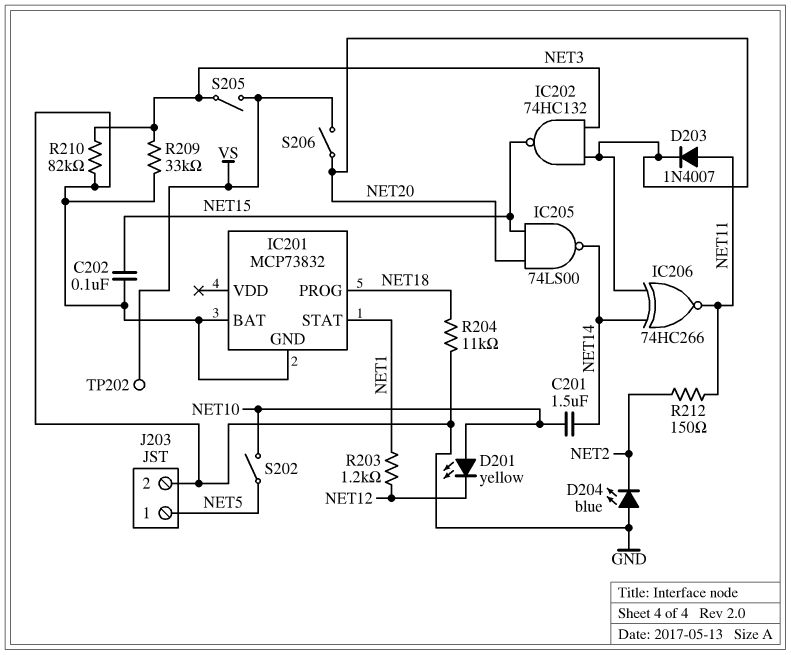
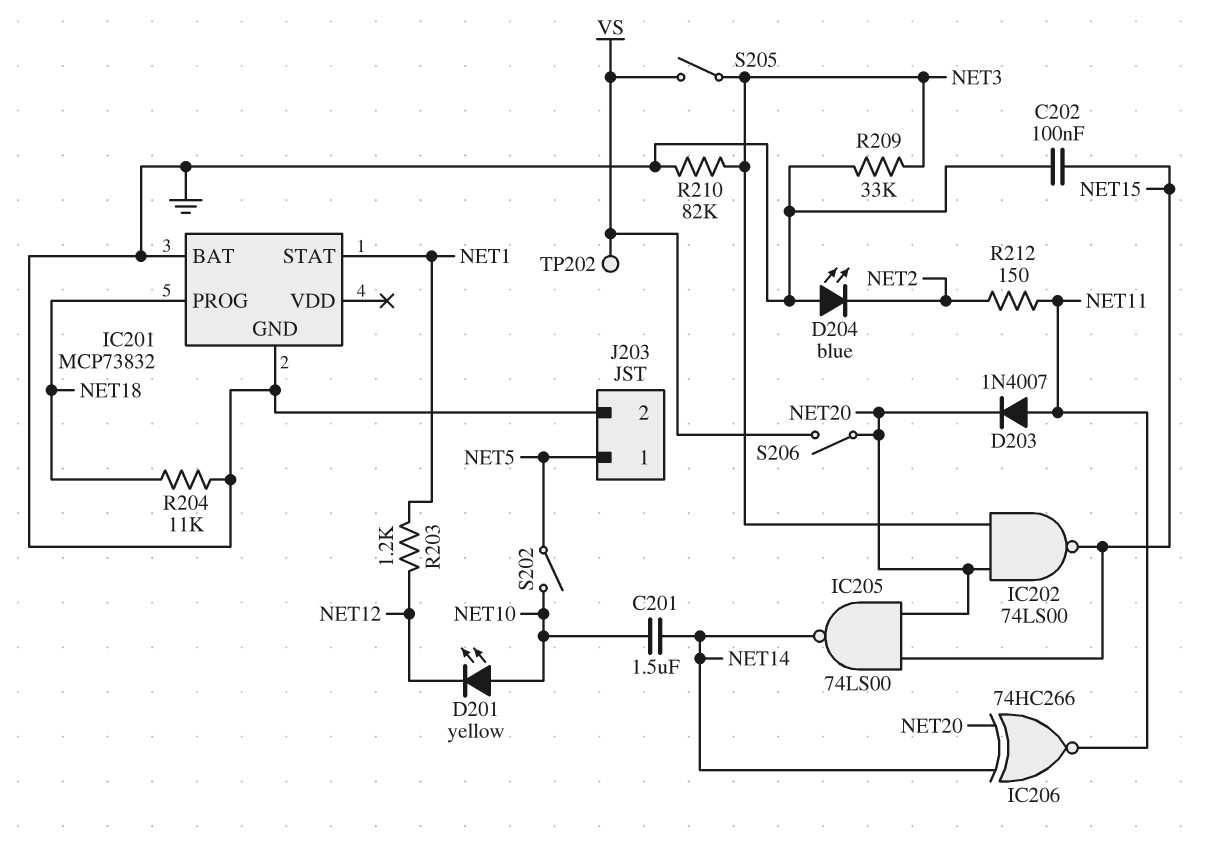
IC202: NAND 74HC132 (in NET3, in NET20, out NET15) -> NAND 74LS00 (in NET3, in NET20, out NET15)

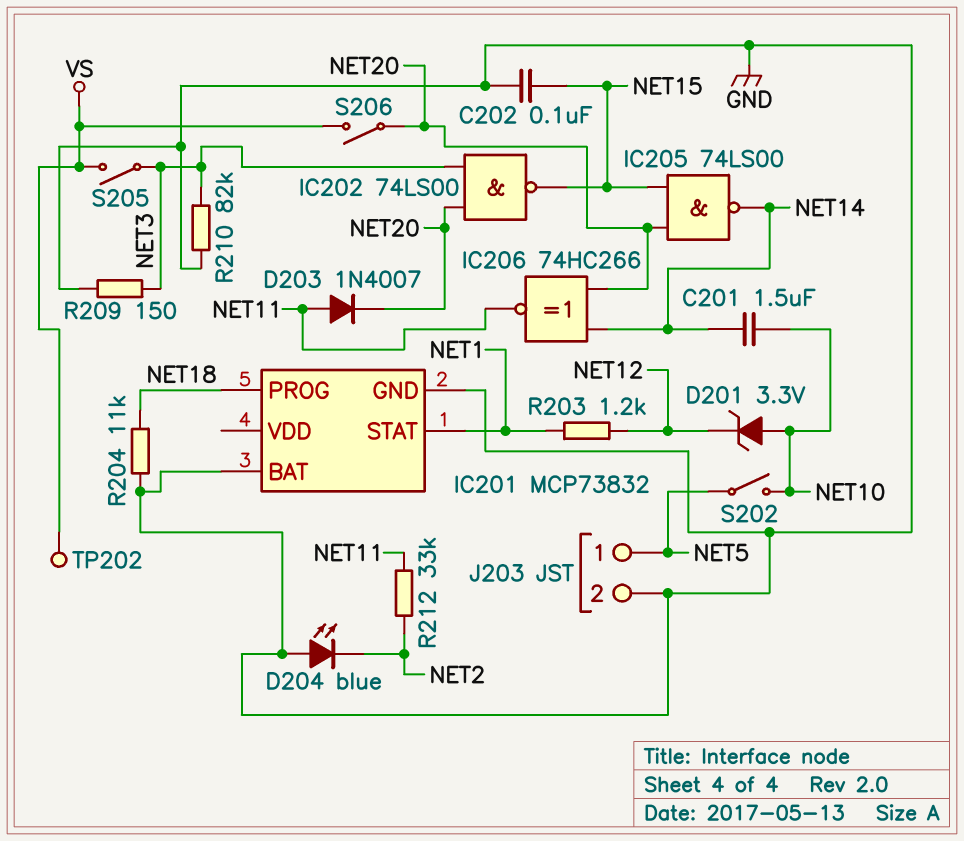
D201: LED yellow (A NET10, K NET12) -> zener 3.3V (A NET10, K NET12)
R209: 33k (GND, NET3) -> 150 (GND, NET3)
R212: 150 (NET2, NET11) -> 33k (NET2, NET11)

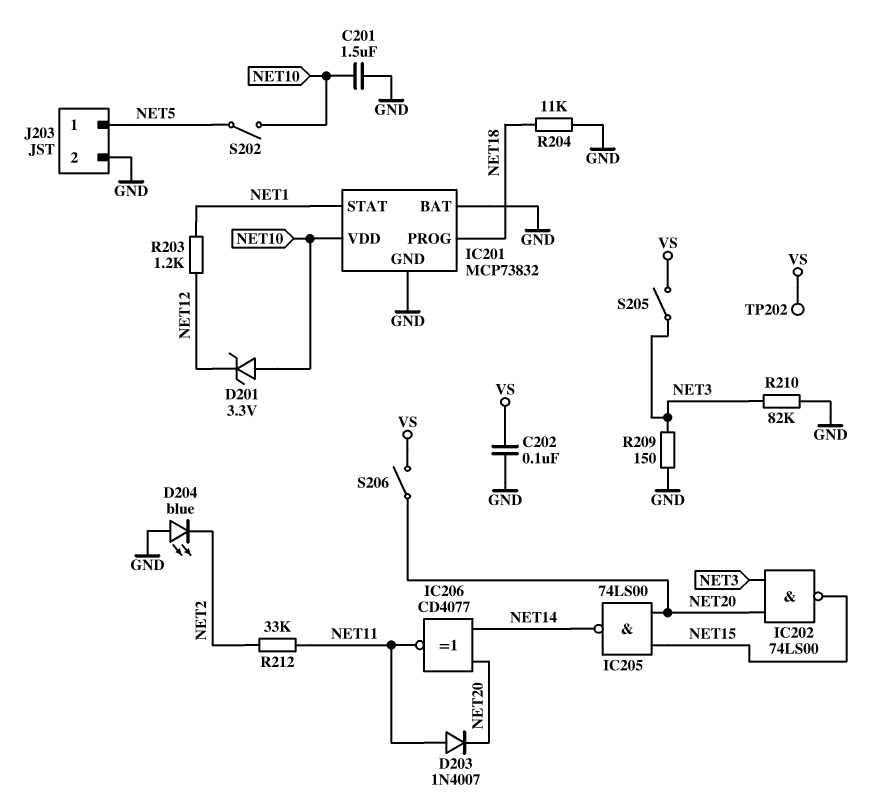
C201: 1.5uF (NET10, NET14) -> 1.5uF (GND, NET10)
C202: 100nF (GND, NET15) -> 100nF (GND, VS)
IC201 pin VDD: none -> NET10
IC206: XNOR 74HC266 (in NET14, in NET20, out NET11) -> XNOR CD4077 (in NET14, in NET20, out NET11)

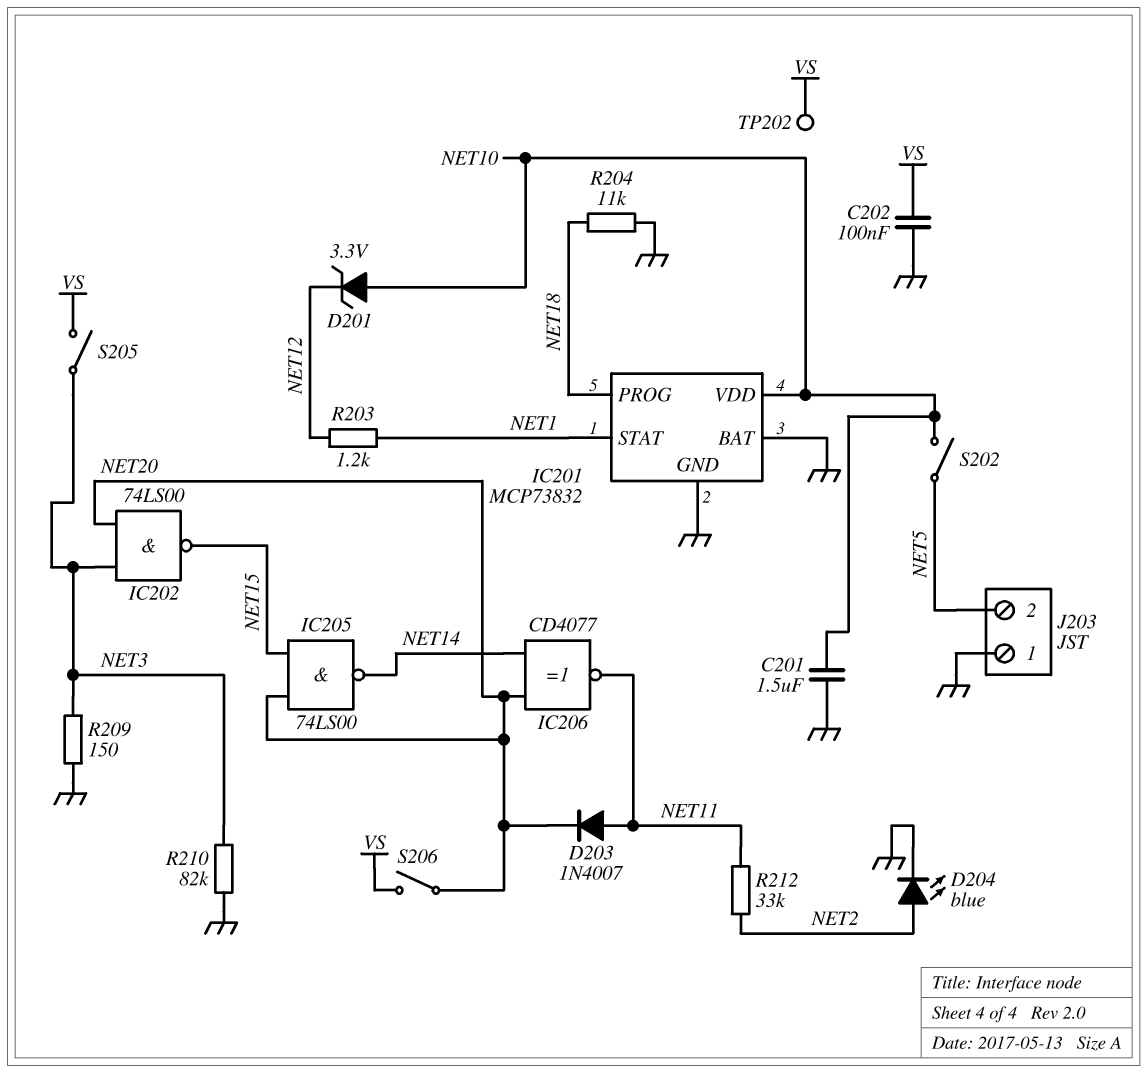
D204: LED blue (A GND, K NET2) -> LED blue (A NET2, K GND)
J203 pin 1: NET5 -> GND
J203 pin 2: GND -> NET5

